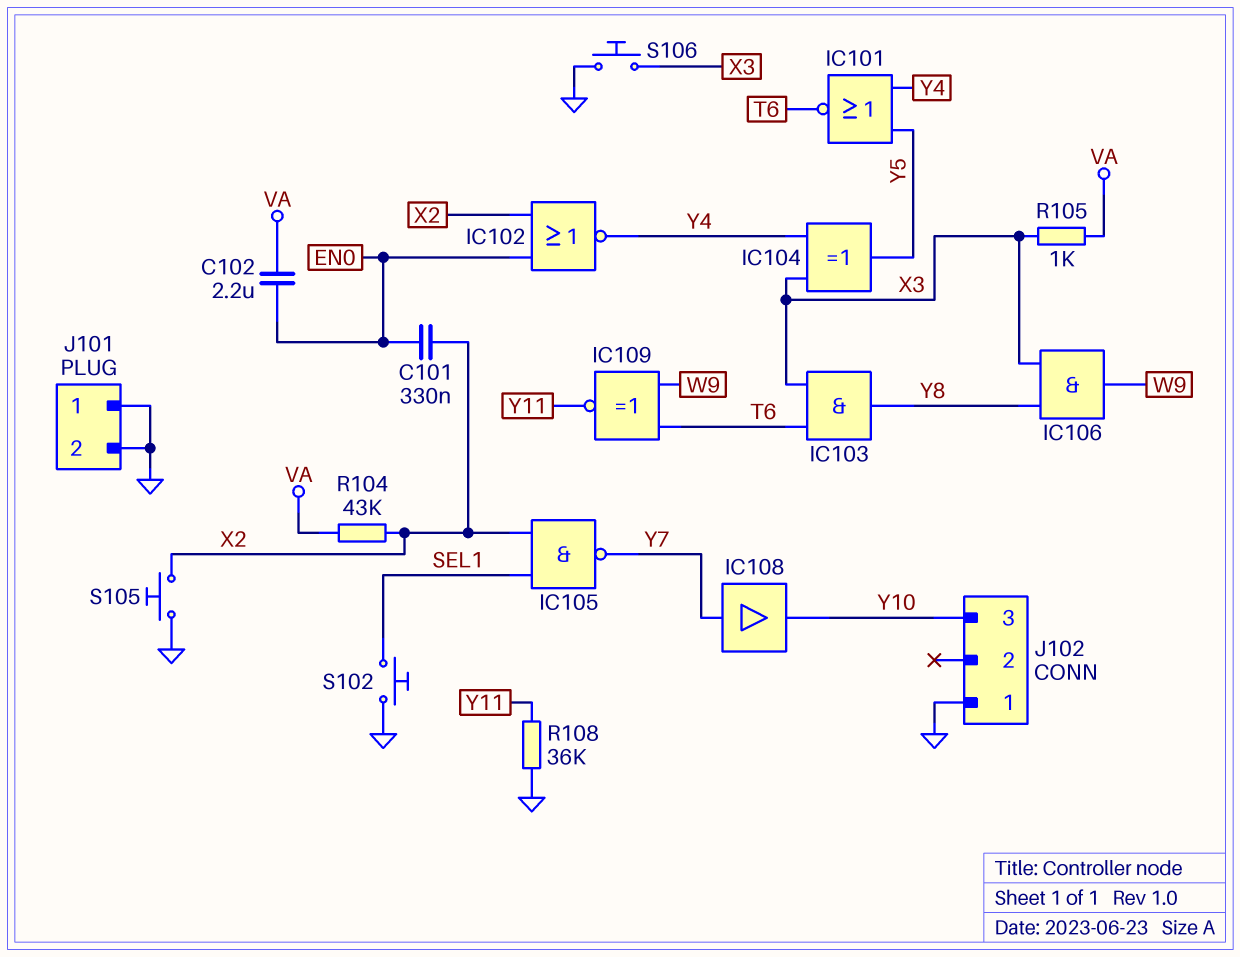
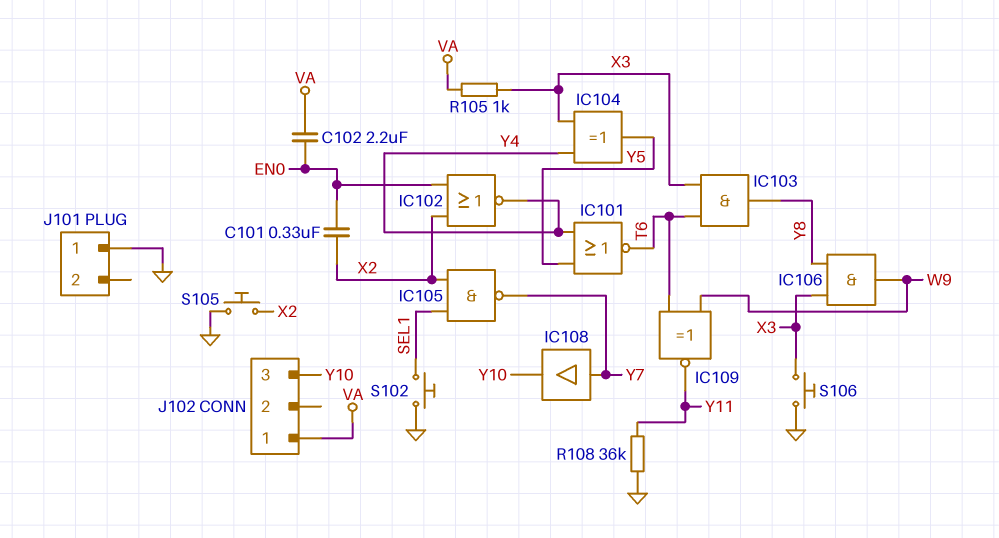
J101 pin 2: GND -> none
J102 pin 1: GND -> VA
R104: 43k (VA, X2) -> none

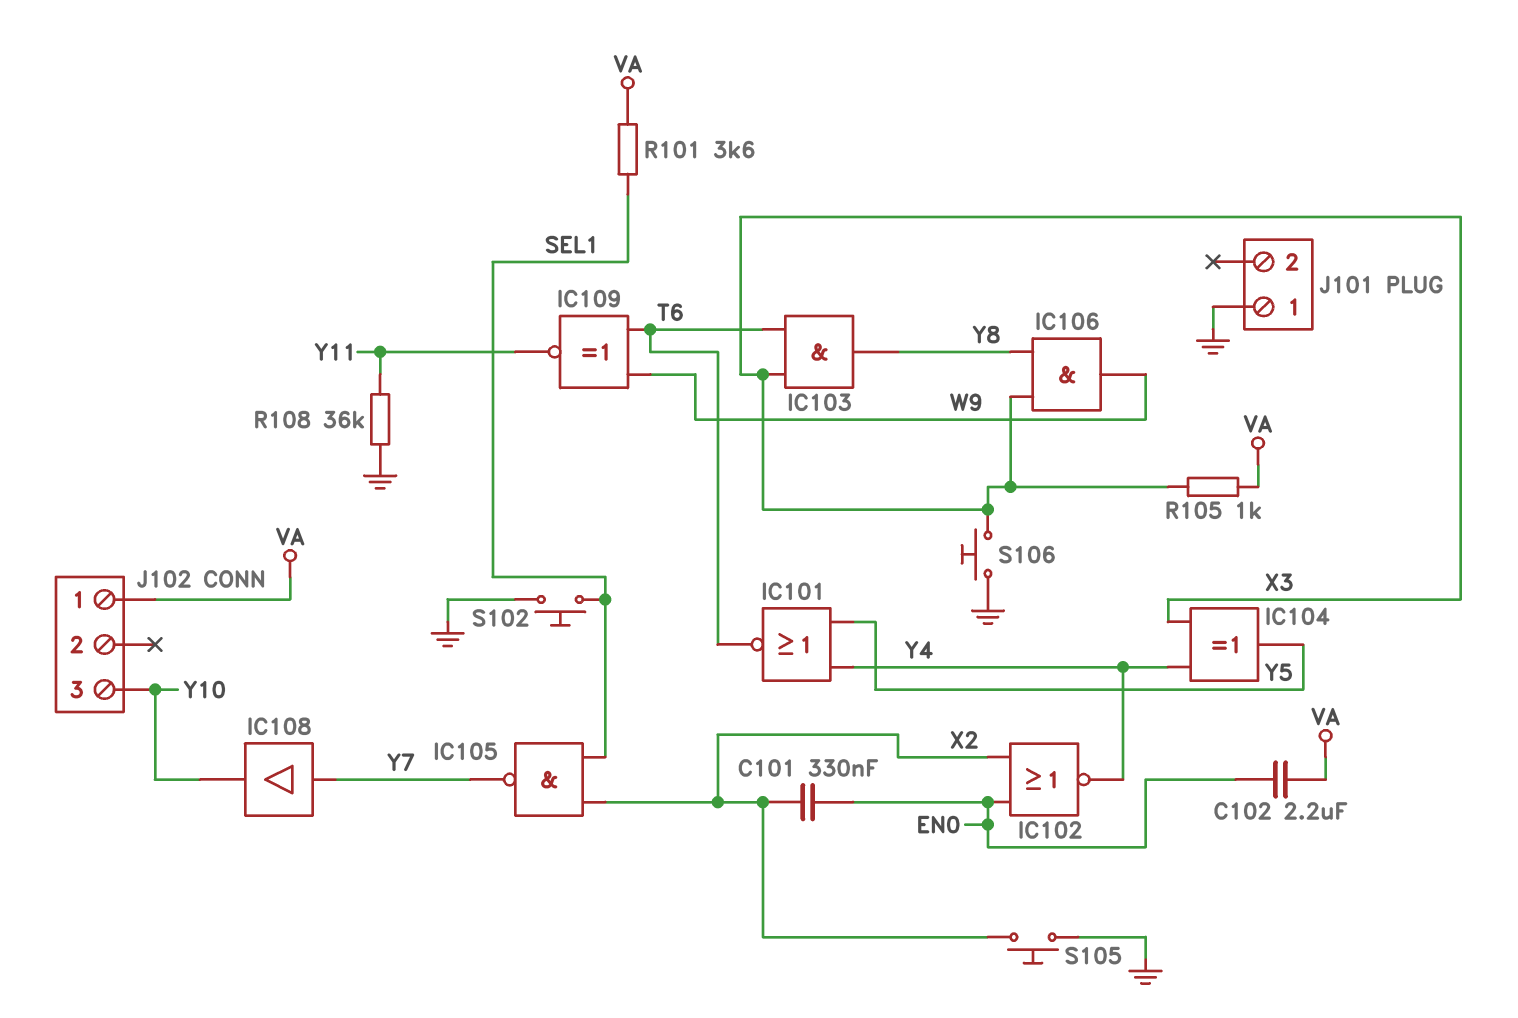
R101: none -> 3.6k (SEL1, VA)

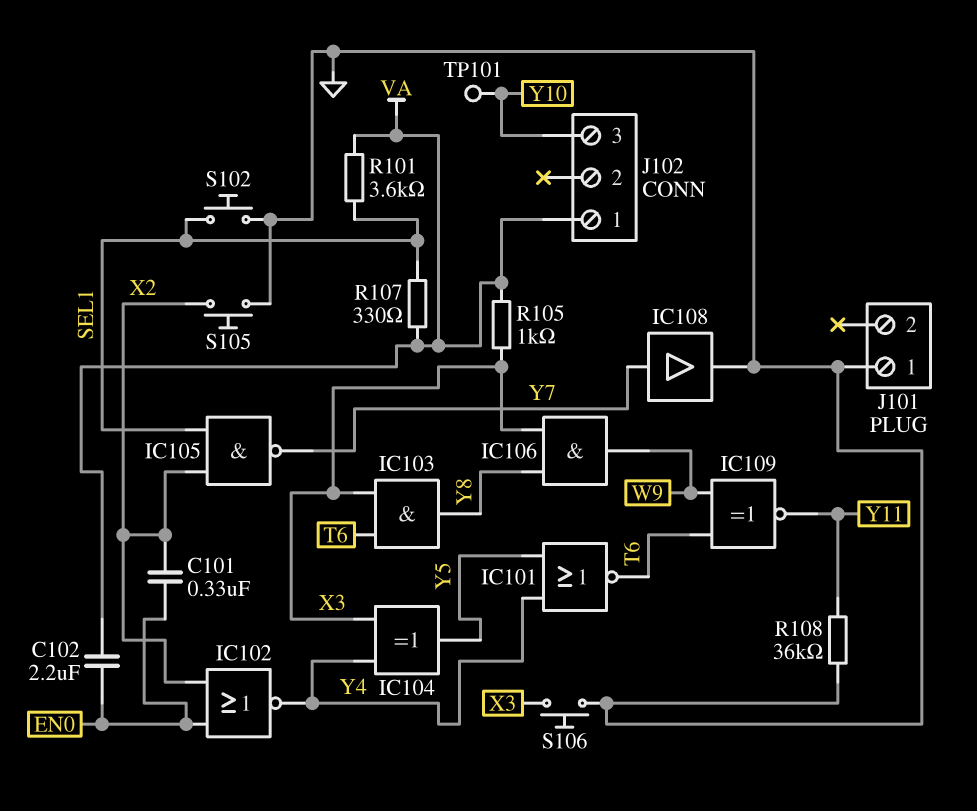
IC108: buffer (in Y7, out Y10) -> buffer (in Y7, out GND)
R107: none -> 330 (SEL1, VA)
TP101: none -> test point (Y10)

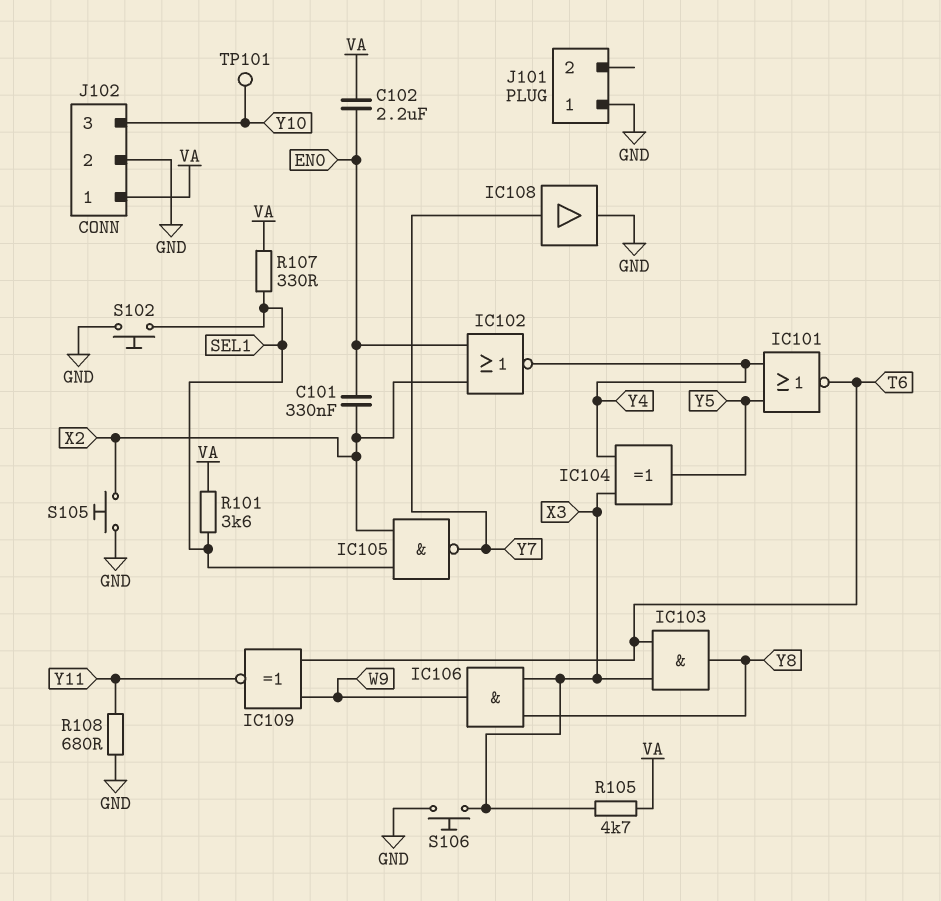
J102 pin 2: none -> GND
R105: 1k (VA, X3) -> 4.7k (VA, X3)
R108: 36k (GND, Y11) -> 680 (GND, Y11)

